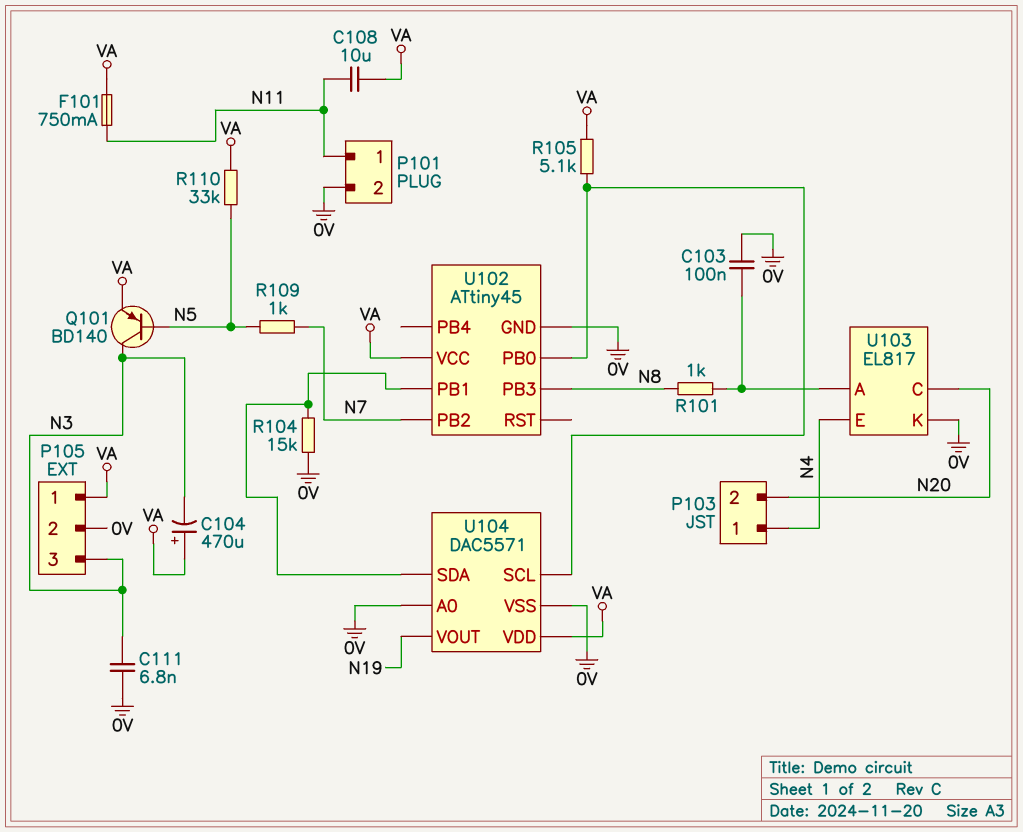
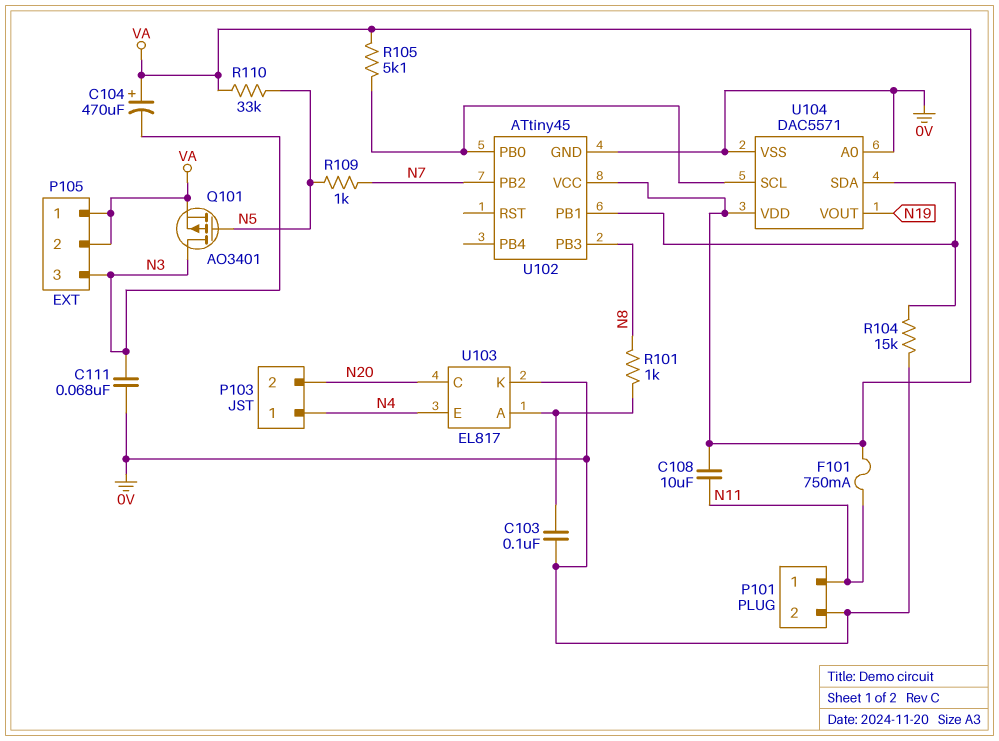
C111: 6.8nF (0V, N3) -> 68nF (0V, N3)
P105 pin 2: 0V -> VA
Q101: PNP BD140 (B N5, C N3, E VA) -> PMOS AO3401 (G N5, D N3, S VA)

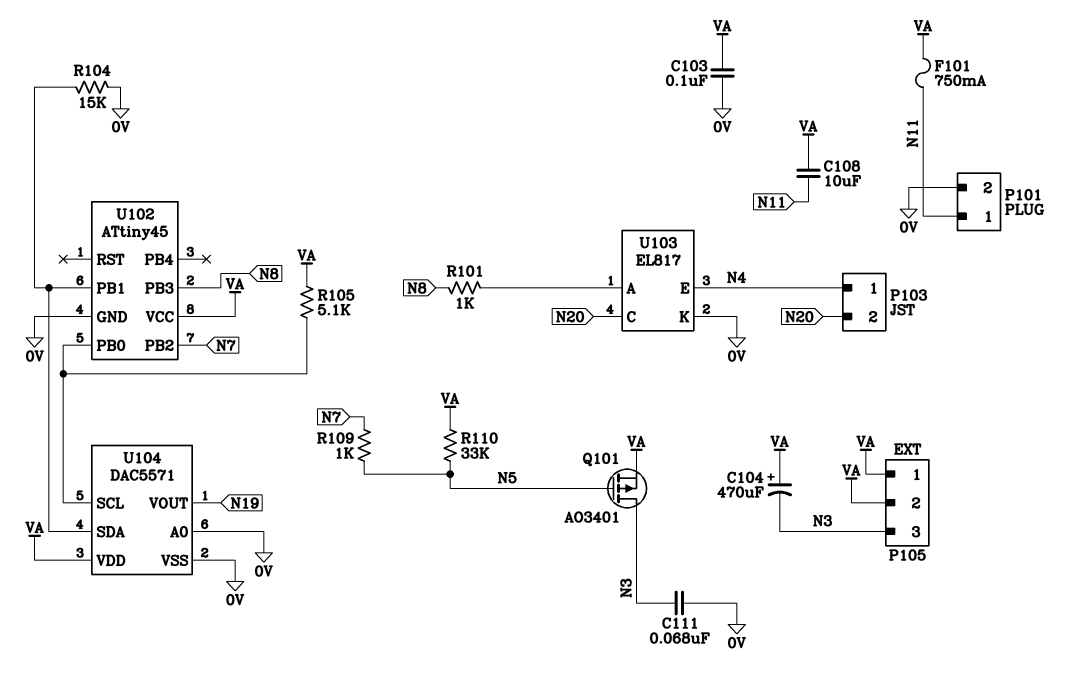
C103: 100nF (0V, U103/A) -> 100nF (0V, VA)

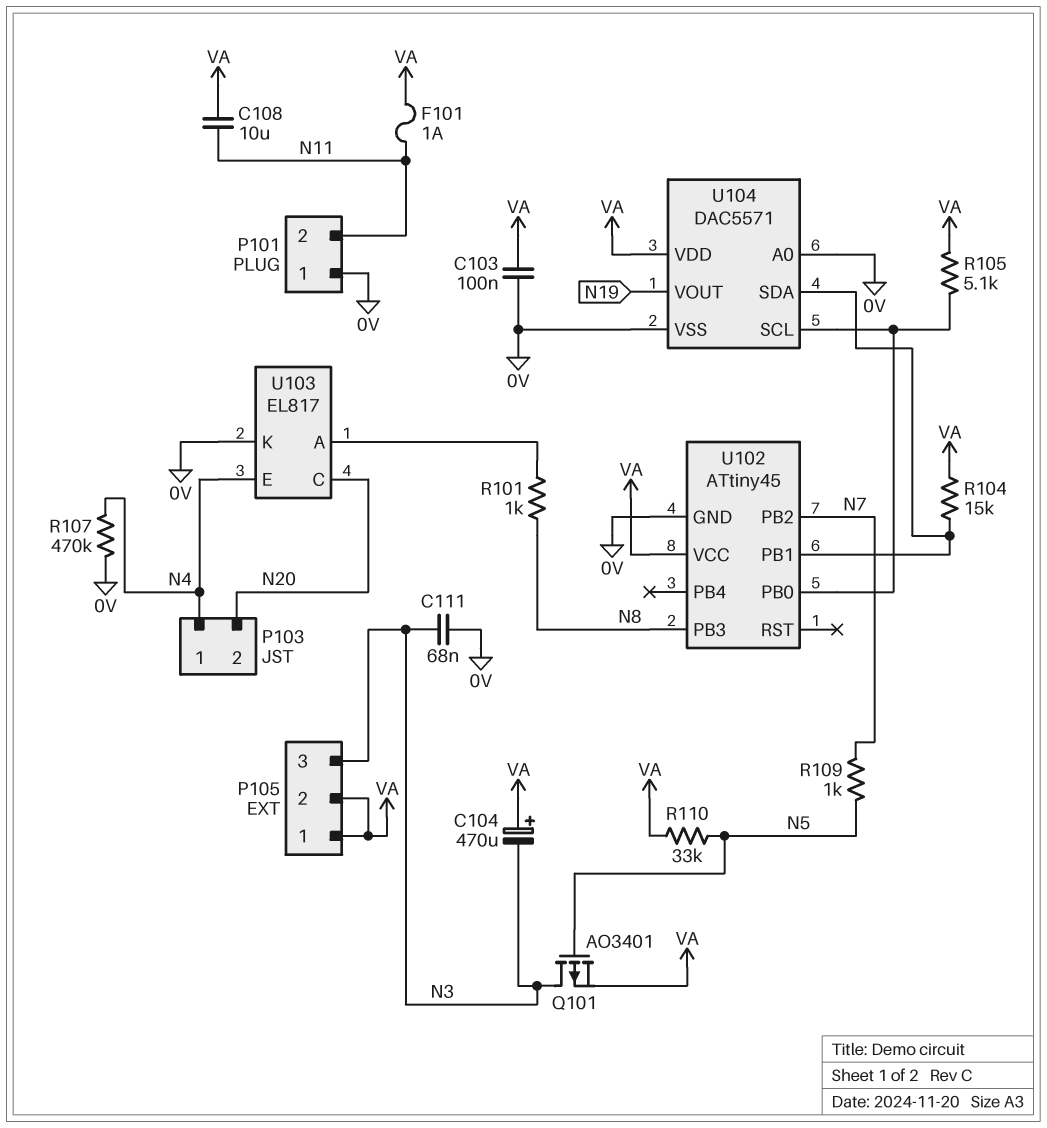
F101: 750mA (N11, VA) -> 1A (N11, VA)
P101 pin 1: N11 -> 0V
P101 pin 2: 0V -> N11
R104: 15k (0V, U102/PB1) -> 15k (U102/PB1, VA)
R107: none -> 470k (0V, N4)

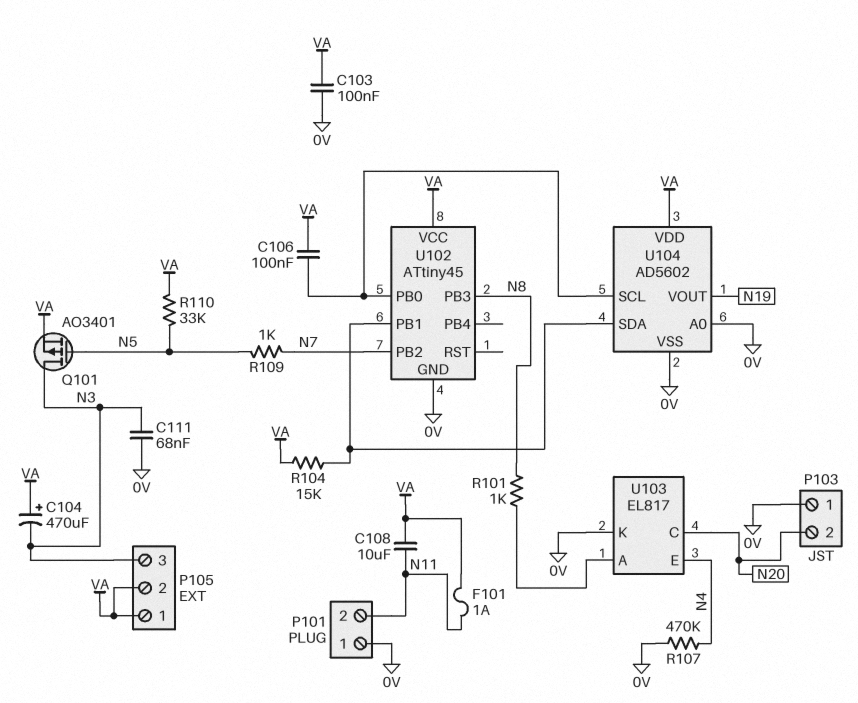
C106: none -> 100nF (U102/PB0, VA)
P103 pin 1: N4 -> 0V
R105: 5.1k (U102/PB0, VA) -> none
U104: DAC5571 -> AD5602

